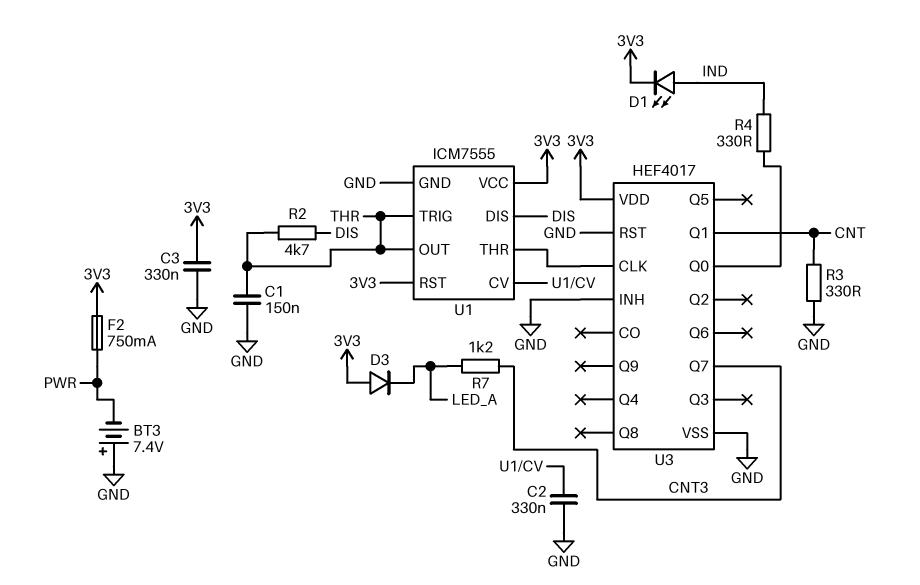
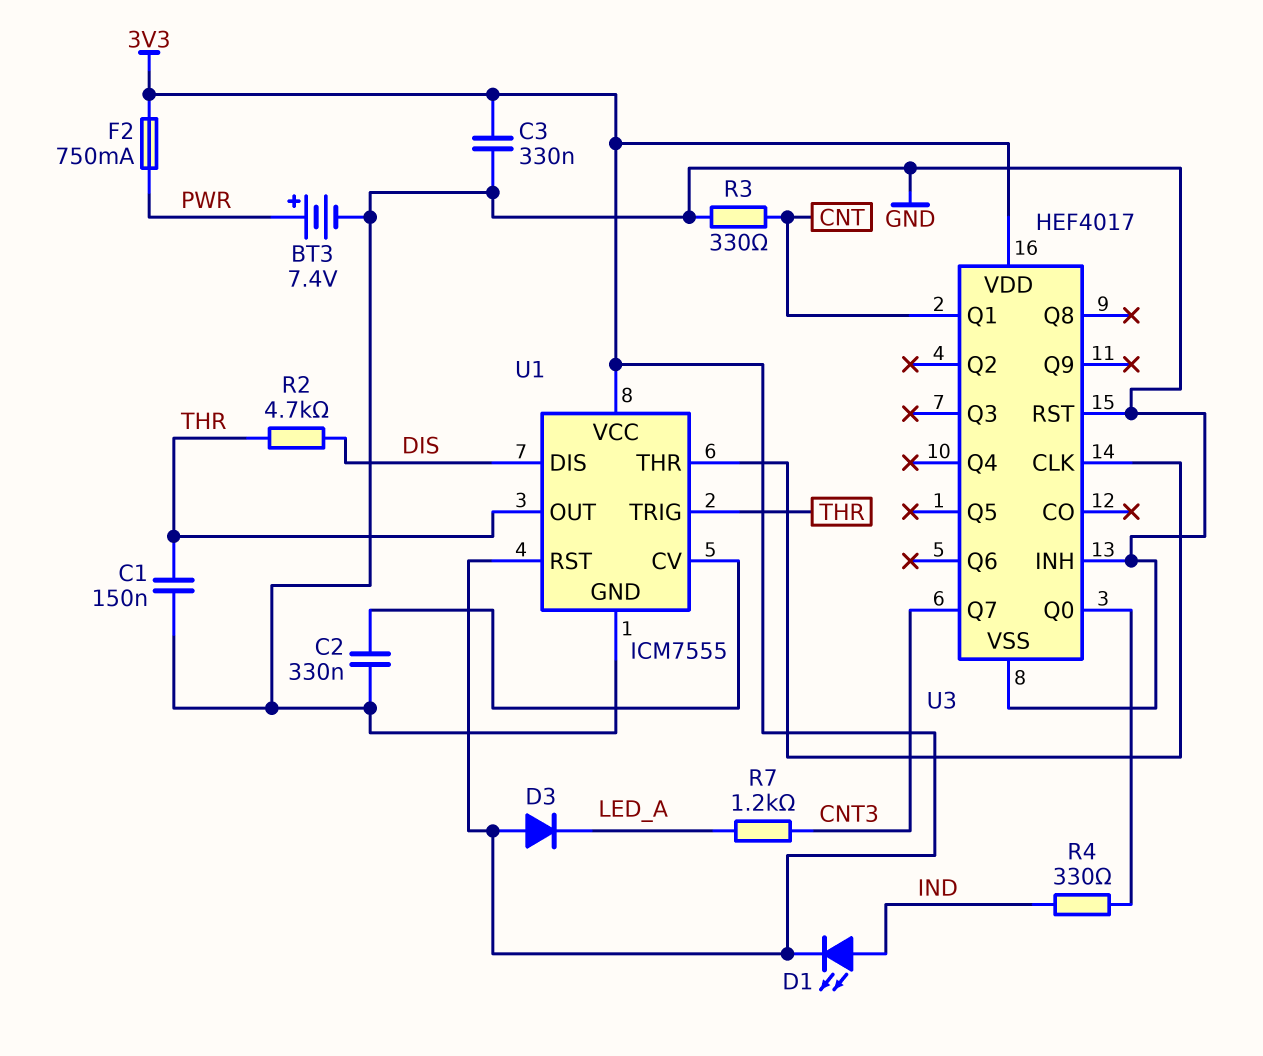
BT3: 7.4V (plus GND, minus PWR) -> 7.4V (plus PWR, minus GND)

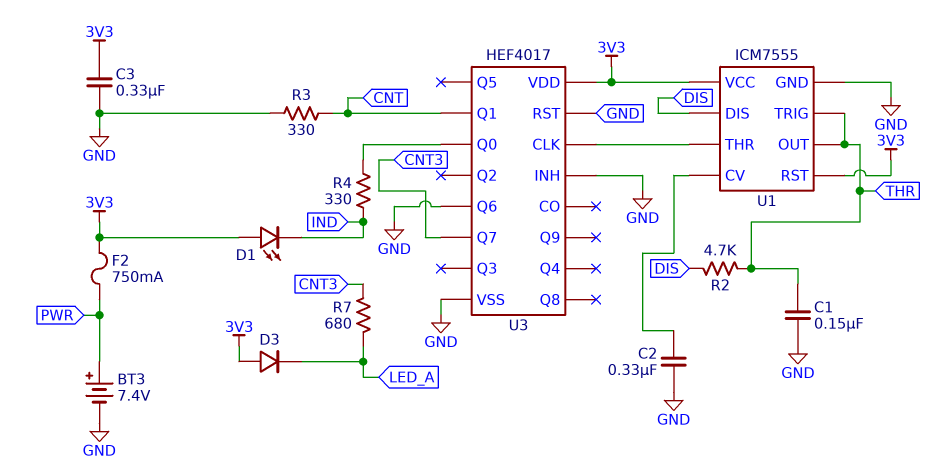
D1: LED (A IND, K 3V3) -> LED (A 3V3, K IND)
R7: 1.2k (CNT3, LED_A) -> 680 (CNT3, LED_A)
U3 pin Q6: none -> GND

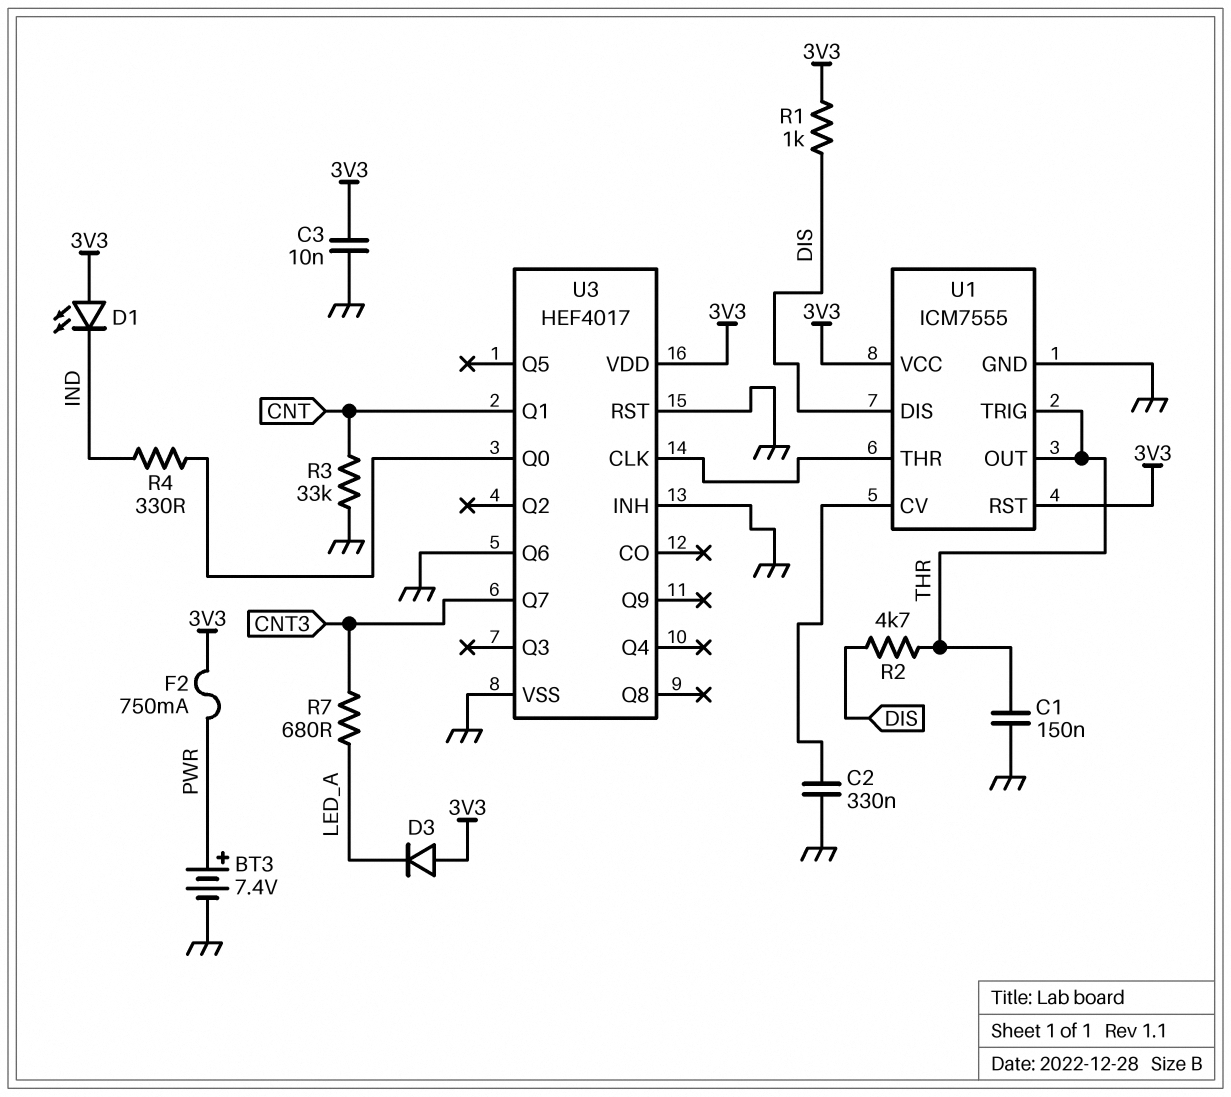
C3: 330nF (3V3, GND) -> 10nF (3V3, GND)
R1: none -> 1k (3V3, DIS)
R3: 330 (CNT, GND) -> 33k (CNT, GND)

